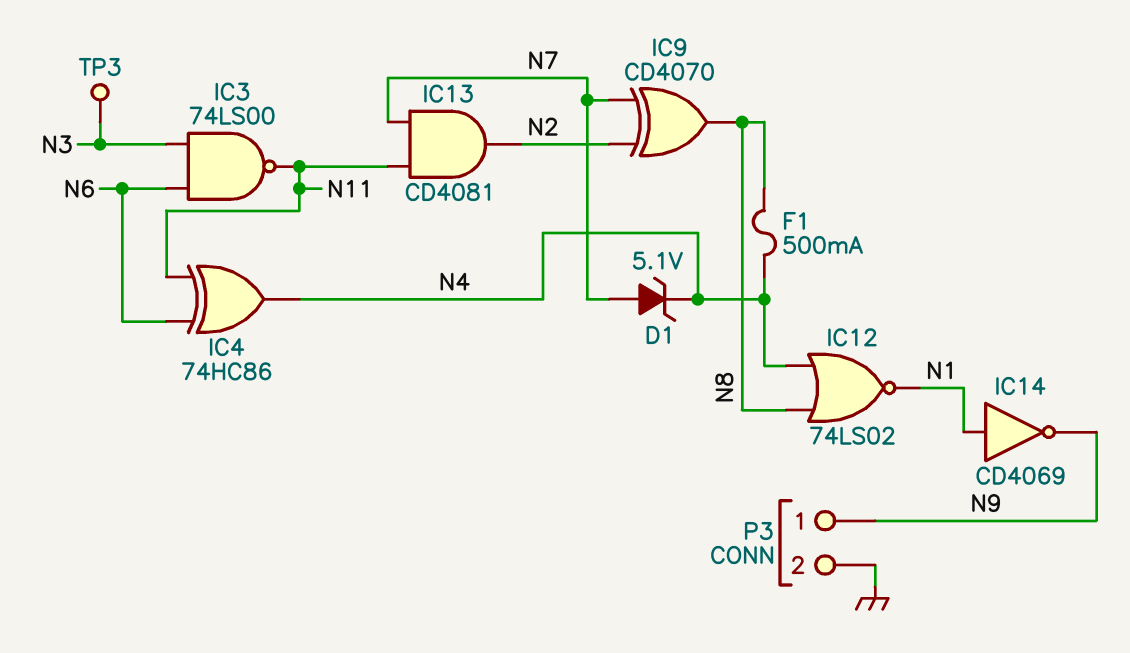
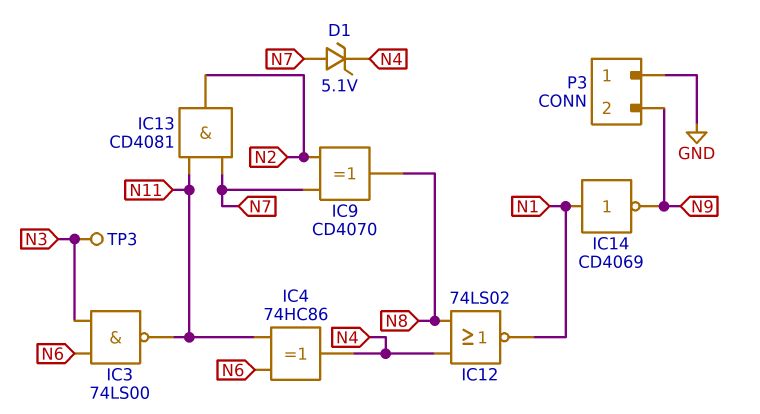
F1: 500mA (N4, N8) -> none
P3 pin 1: N9 -> GND
P3 pin 2: GND -> N9

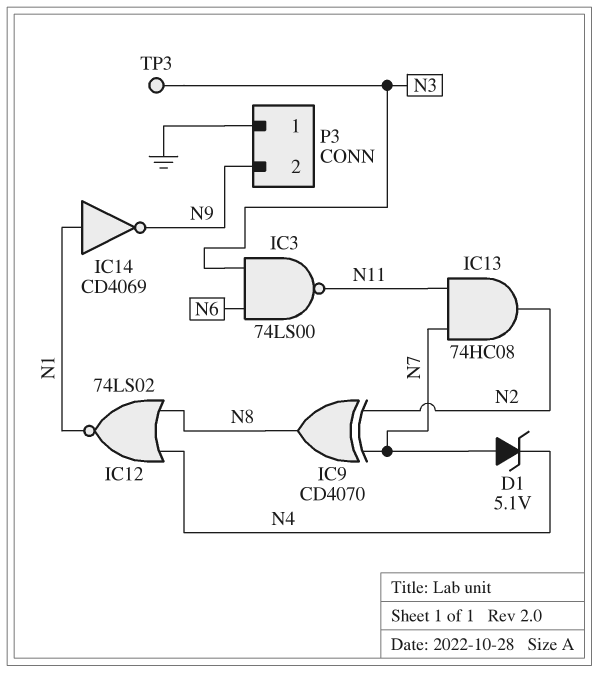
IC4: XOR 74HC86 (in N6, in N11, out N4) -> none
IC13: AND CD4081 (in N7, in N11, out N2) -> AND 74HC08 (in N7, in N11, out N2)

